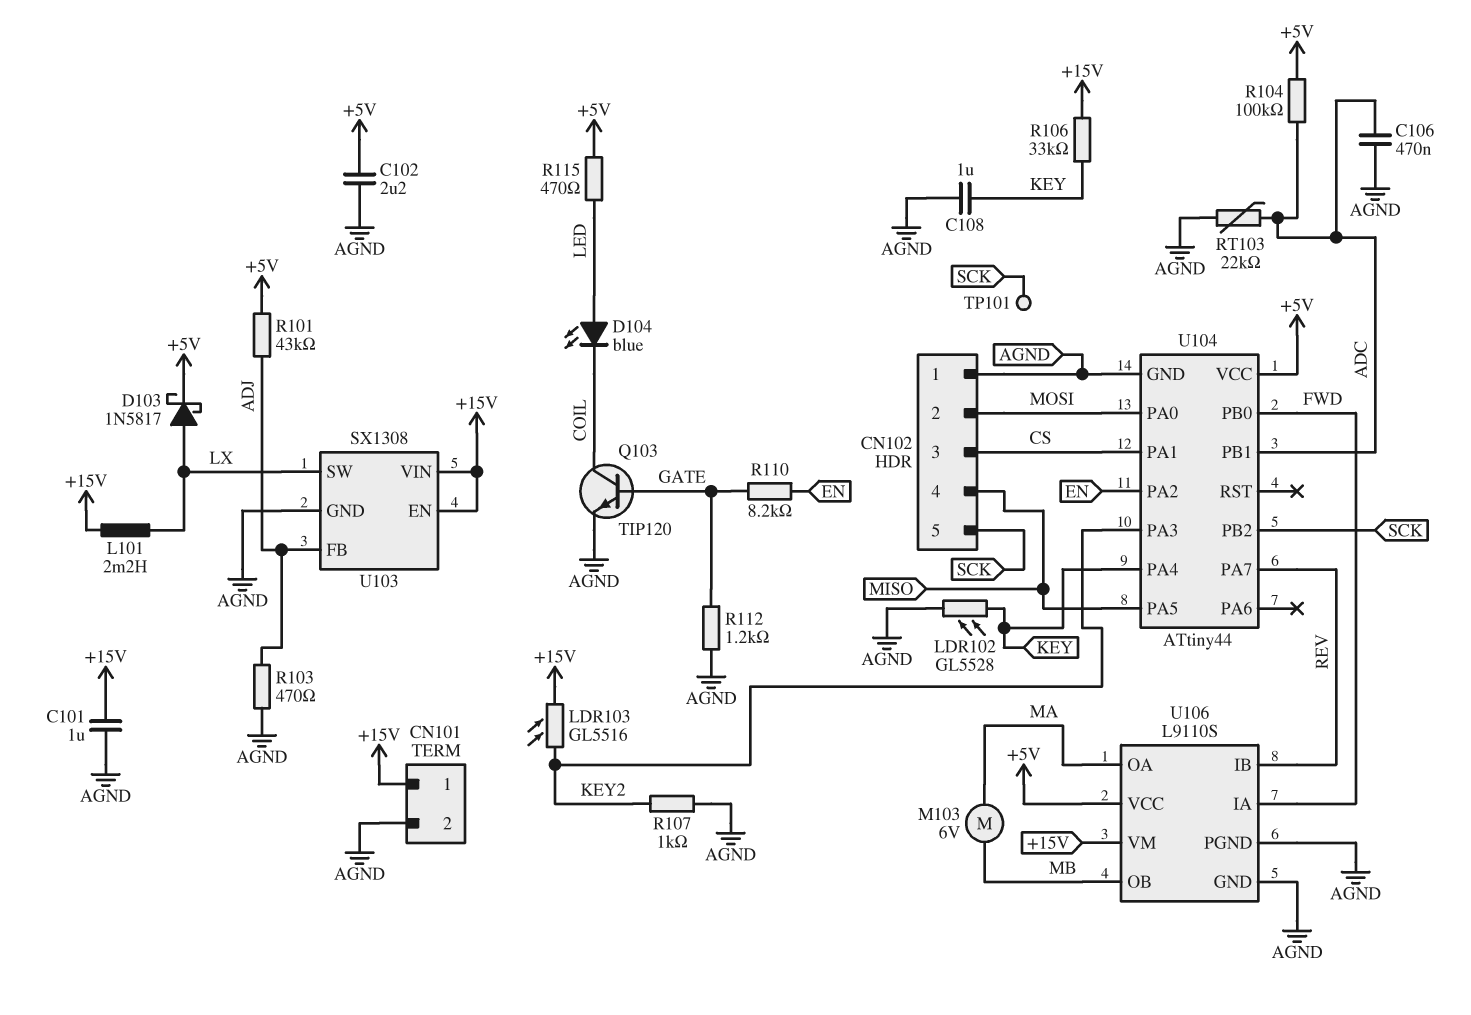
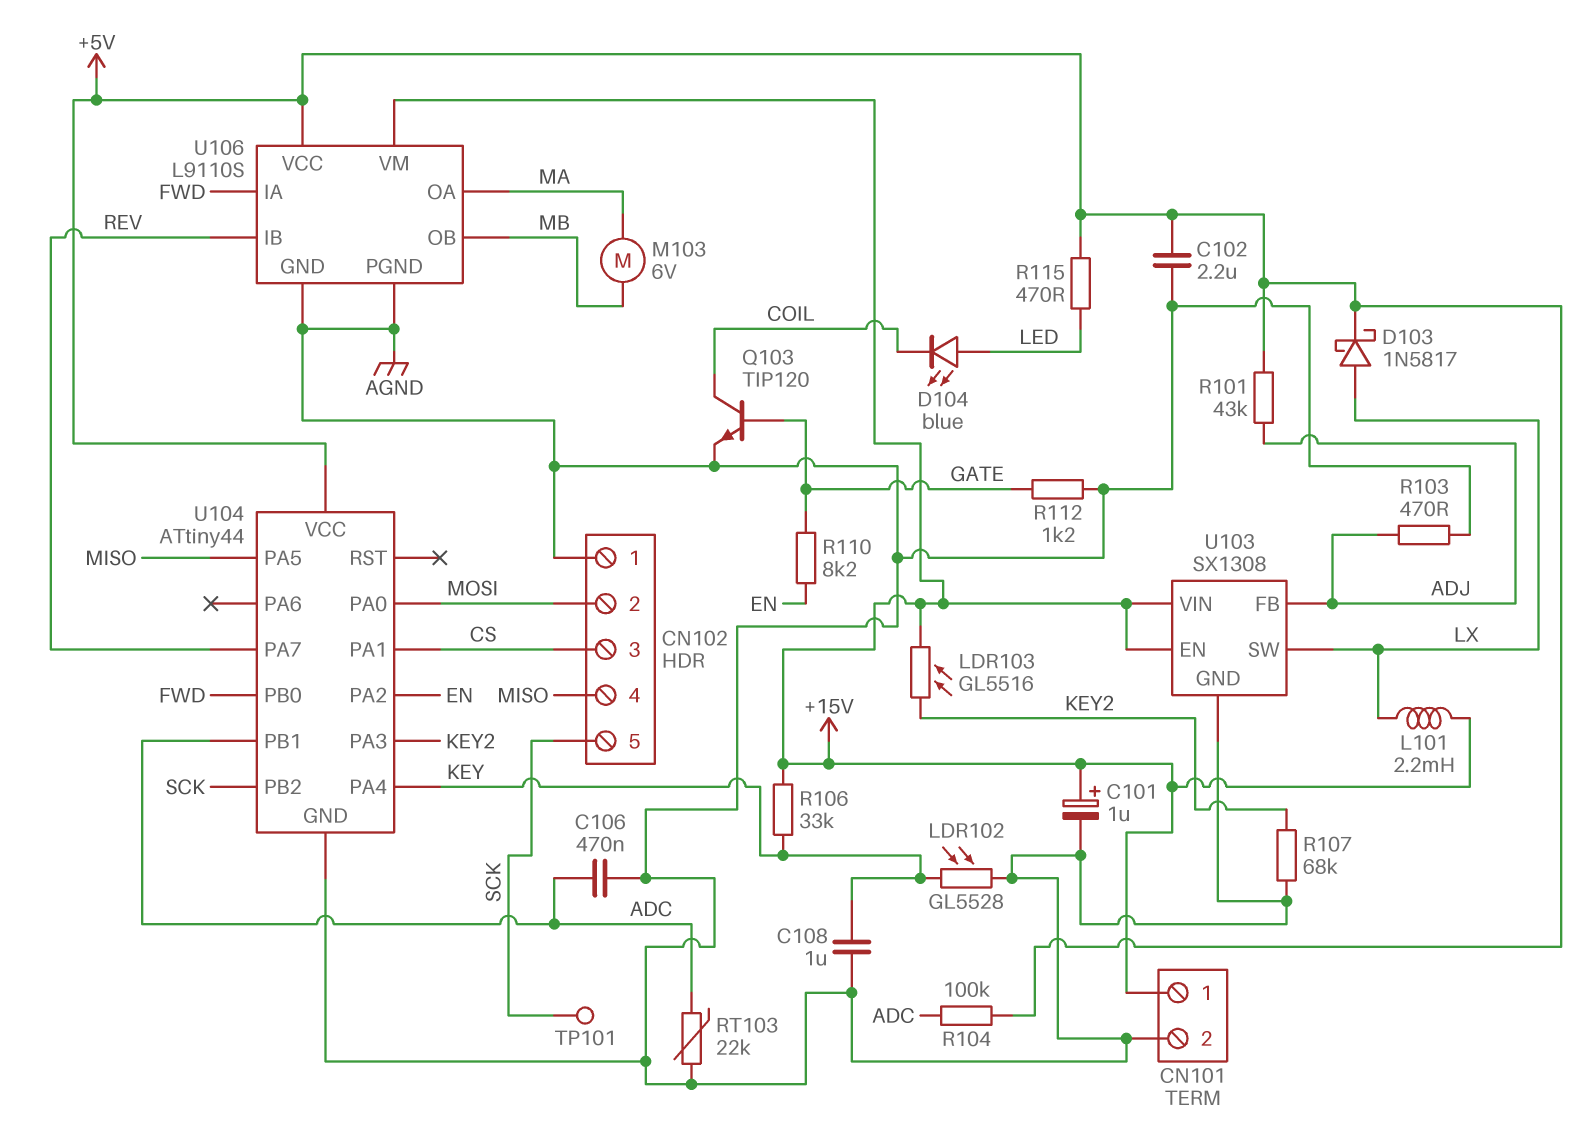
C101: 1uF (+15V, AGND) -> 1uF (plus +15V, minus AGND)
R107: 1k (AGND, KEY2) -> 68k (AGND, KEY2)

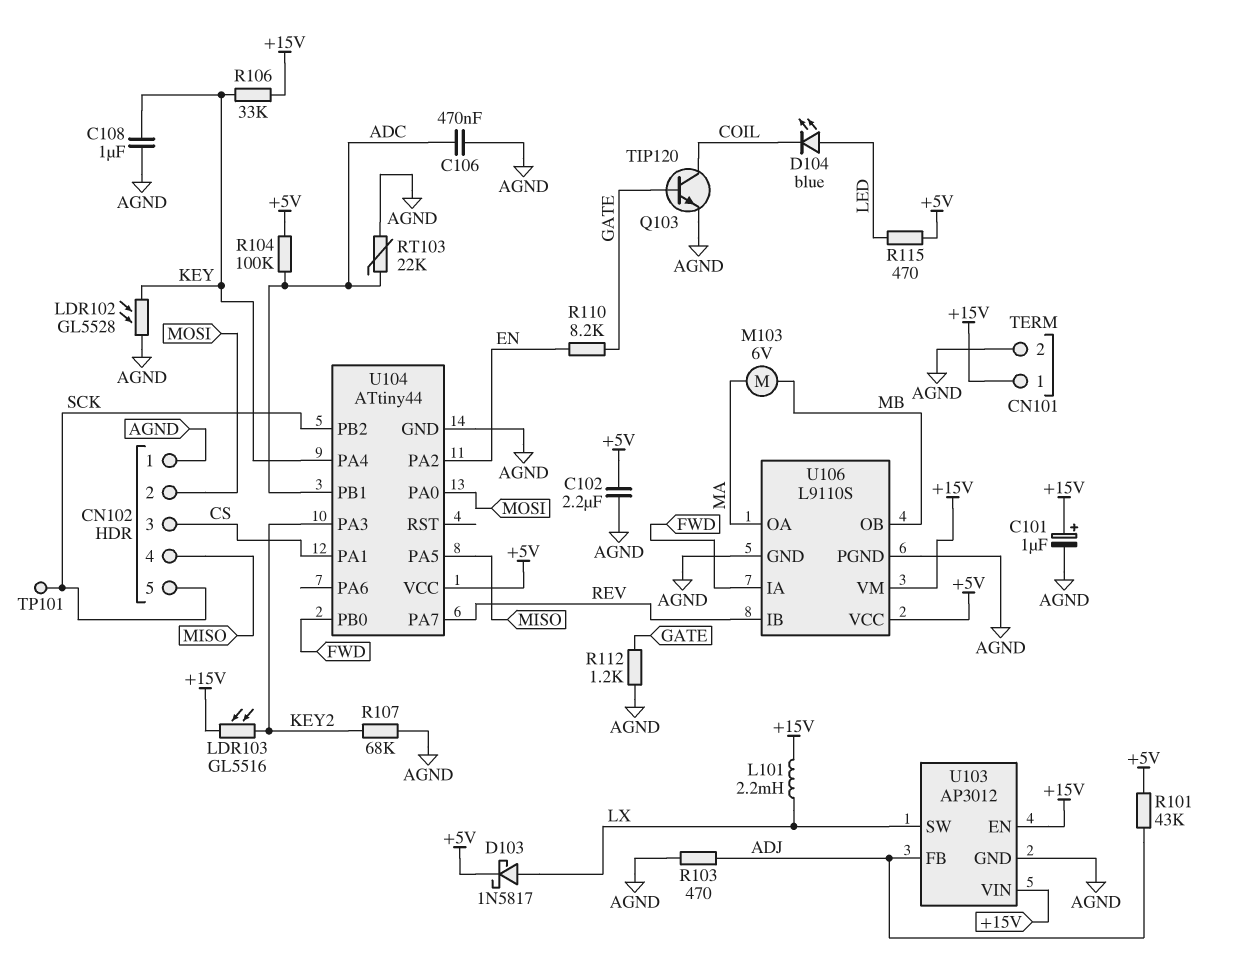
U103: SX1308 -> AP3012

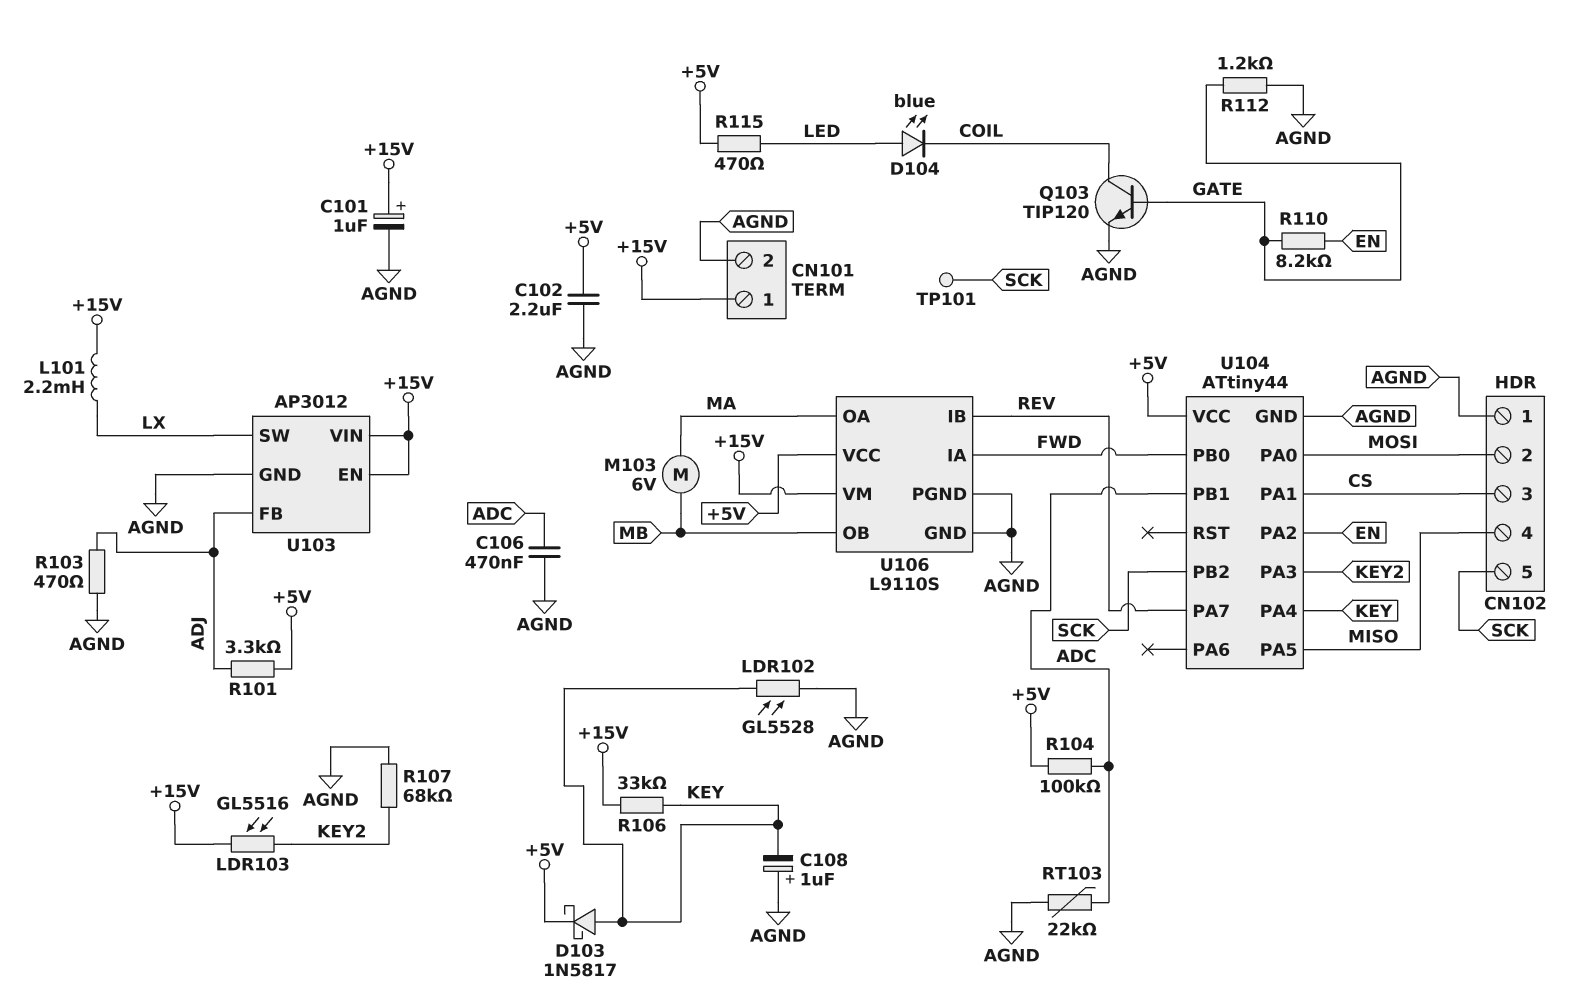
C108: 1uF (AGND, KEY) -> 1uF (plus AGND, minus KEY)
D103: schottky 1N5817 (A LX, K +5V) -> schottky 1N5817 (A KEY, K +5V)
R101: 43k (+5V, ADJ) -> 3.3k (+5V, ADJ)

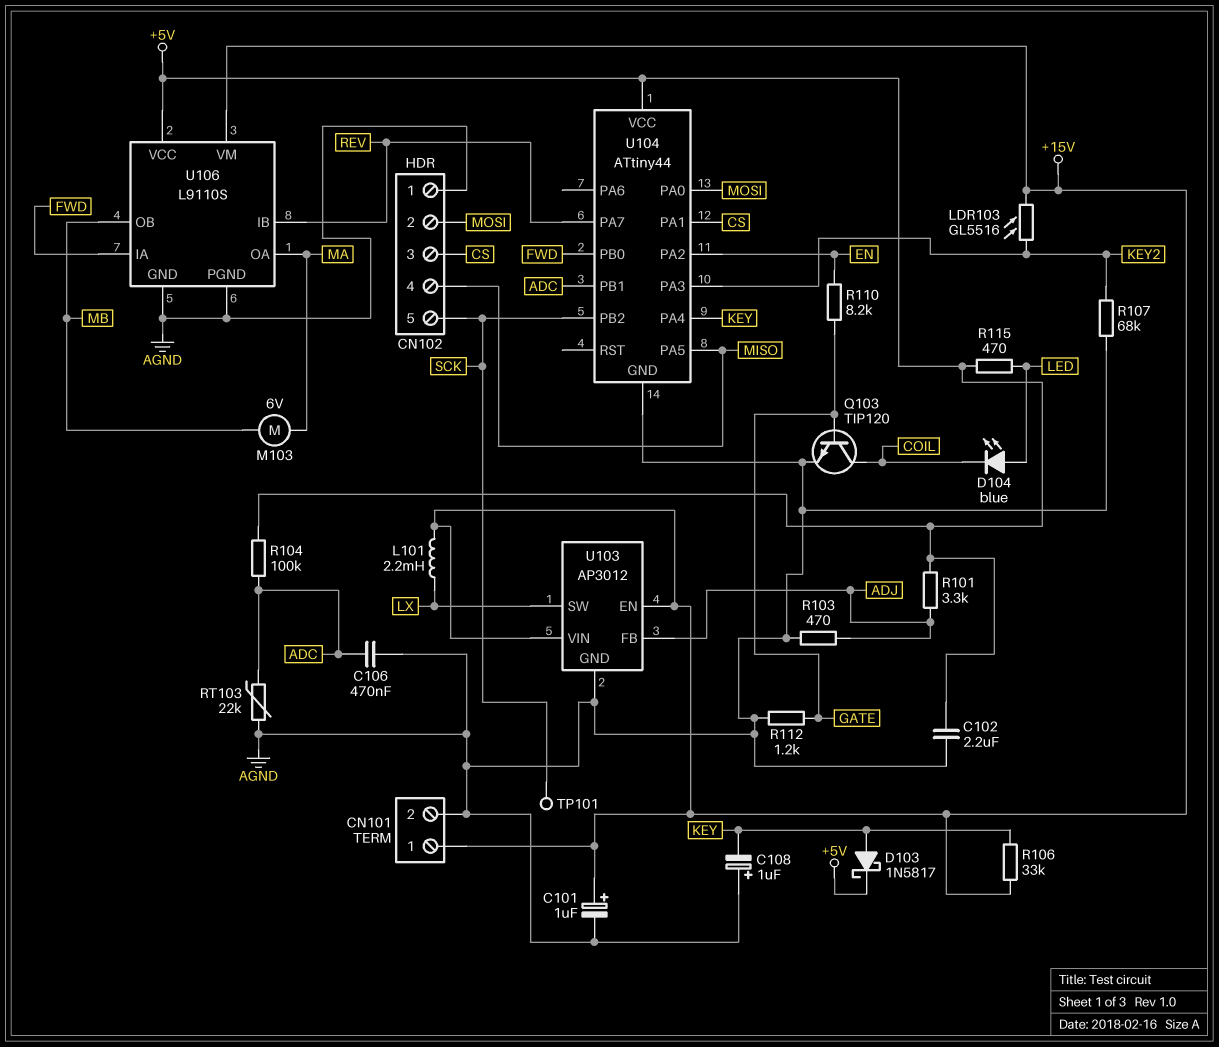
LDR102: GL5528 (AGND, KEY) -> none

